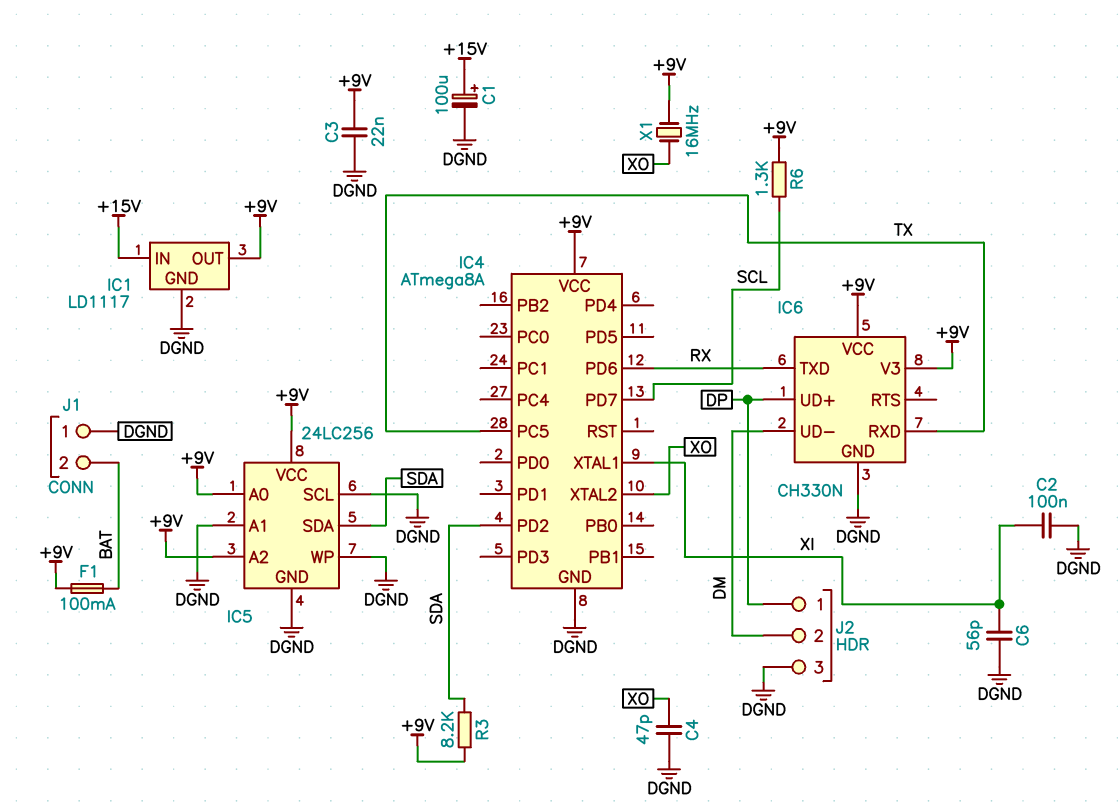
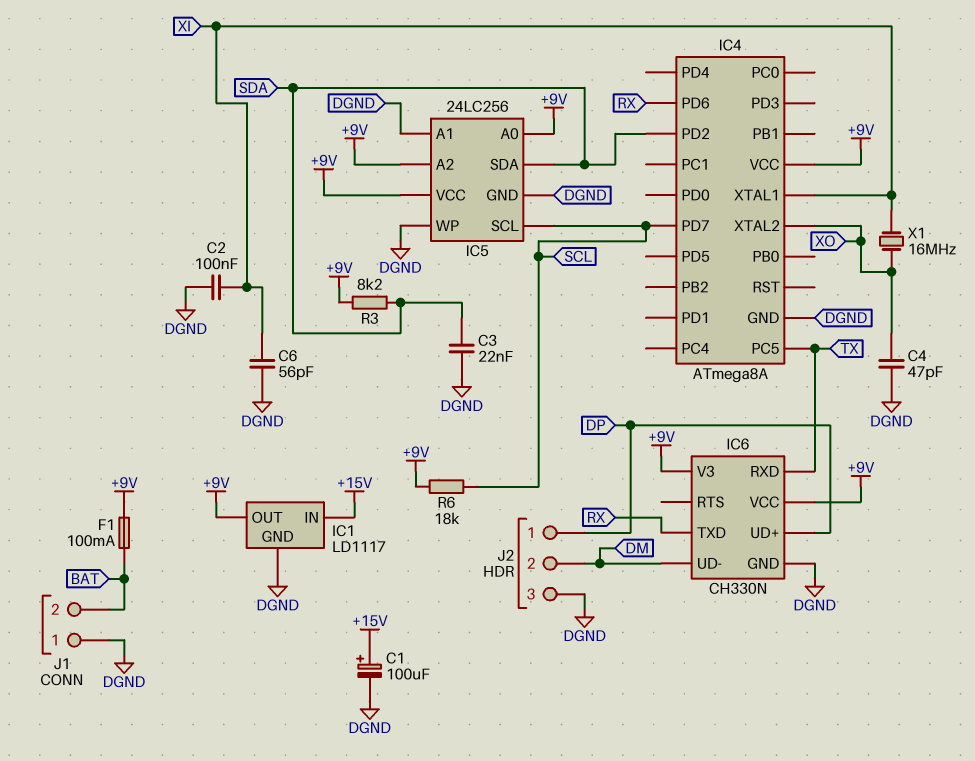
C3: 22nF (+9V, DGND) -> 22nF (DGND, SDA)
IC5 pin SCL: DGND -> SCL
R6: 1.3k (+9V, SCL) -> 18k (+9V, SCL)
X1: 16MHz (+9V, XO) -> 16MHz (XI, XO)

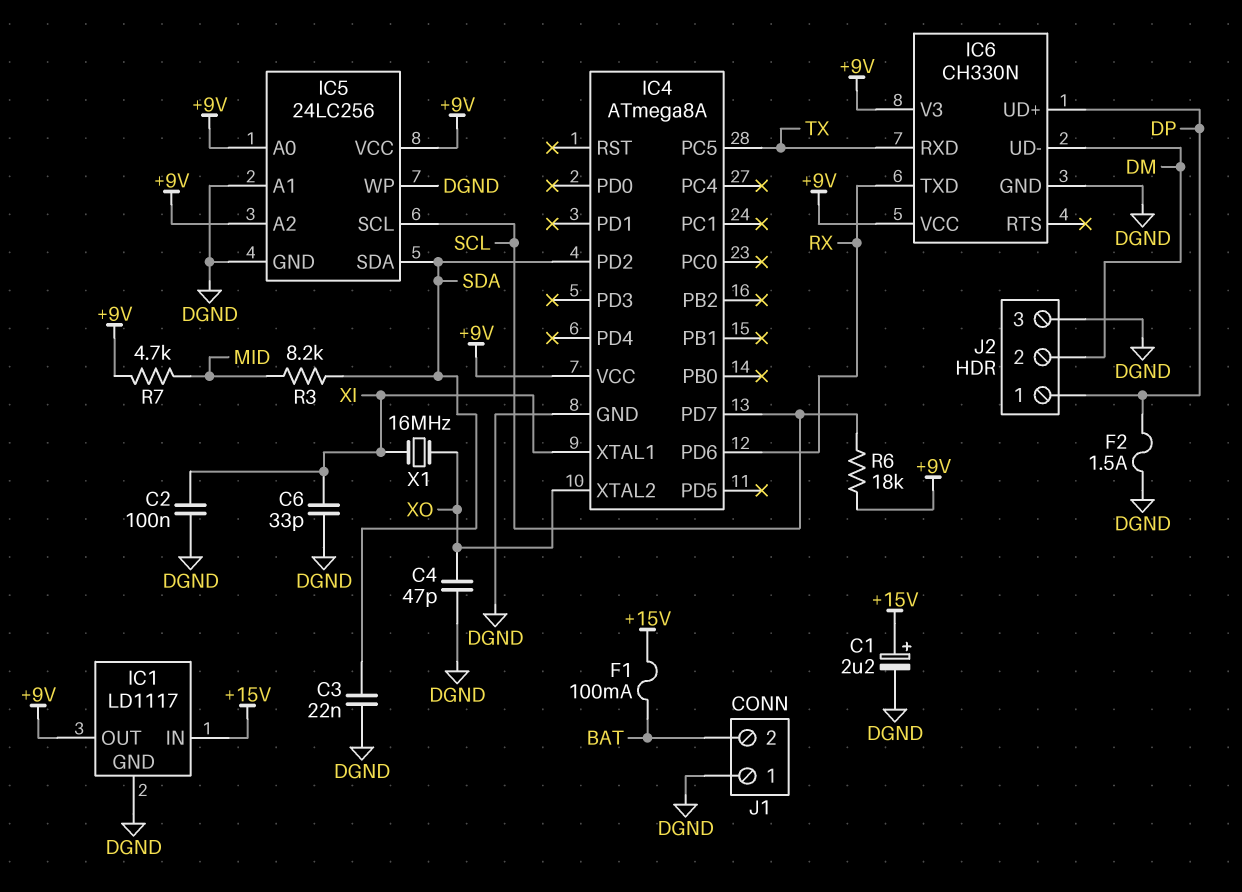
C1: 100uF (plus +15V, minus DGND) -> 2.2uF (plus +15V, minus DGND)
C6: 56pF (DGND, XI) -> 33pF (DGND, XI)
F1: 100mA (+9V, BAT) -> 100mA (+15V, BAT)
F2: none -> 1.5A (DGND, DP)
R3: 8.2k (+9V, SDA) -> 8.2k (MID, SDA)
R7: none -> 4.7k (+9V, MID)

